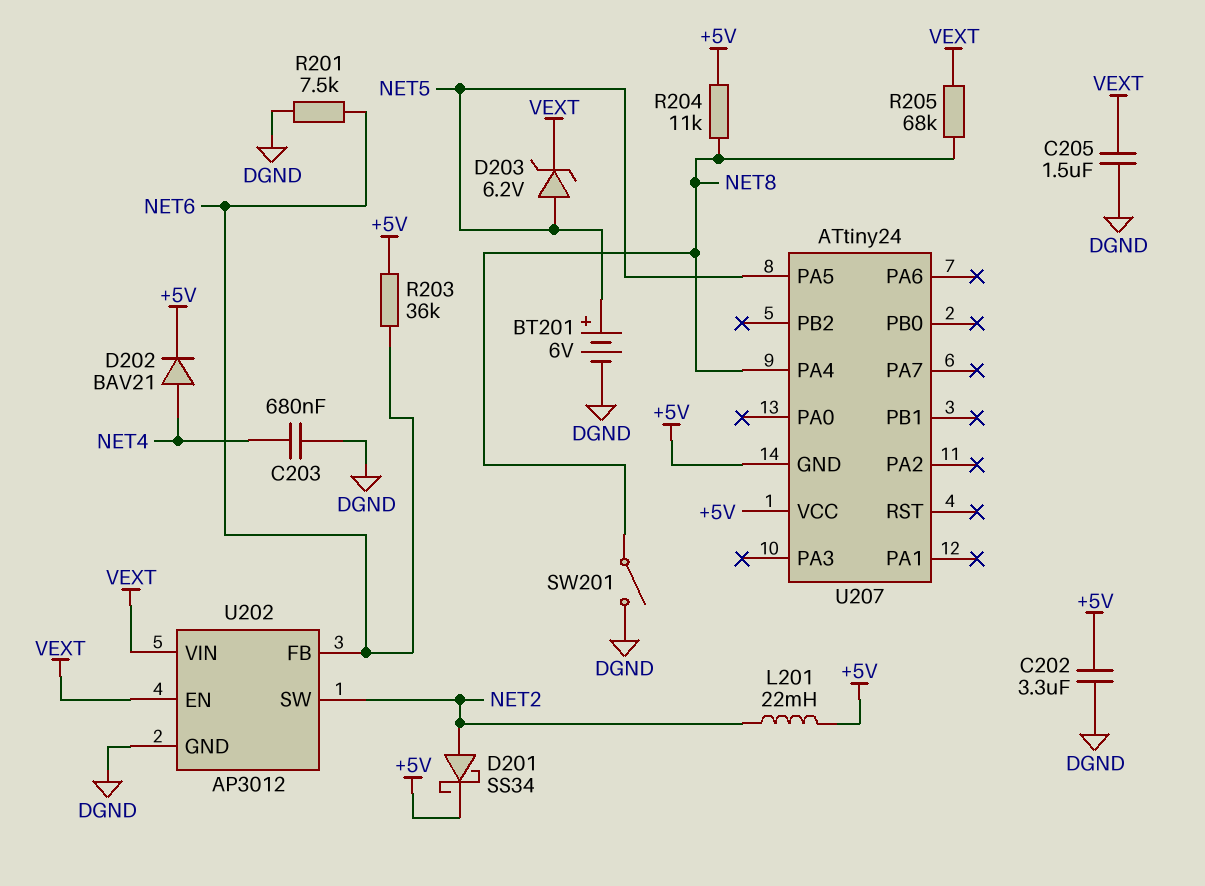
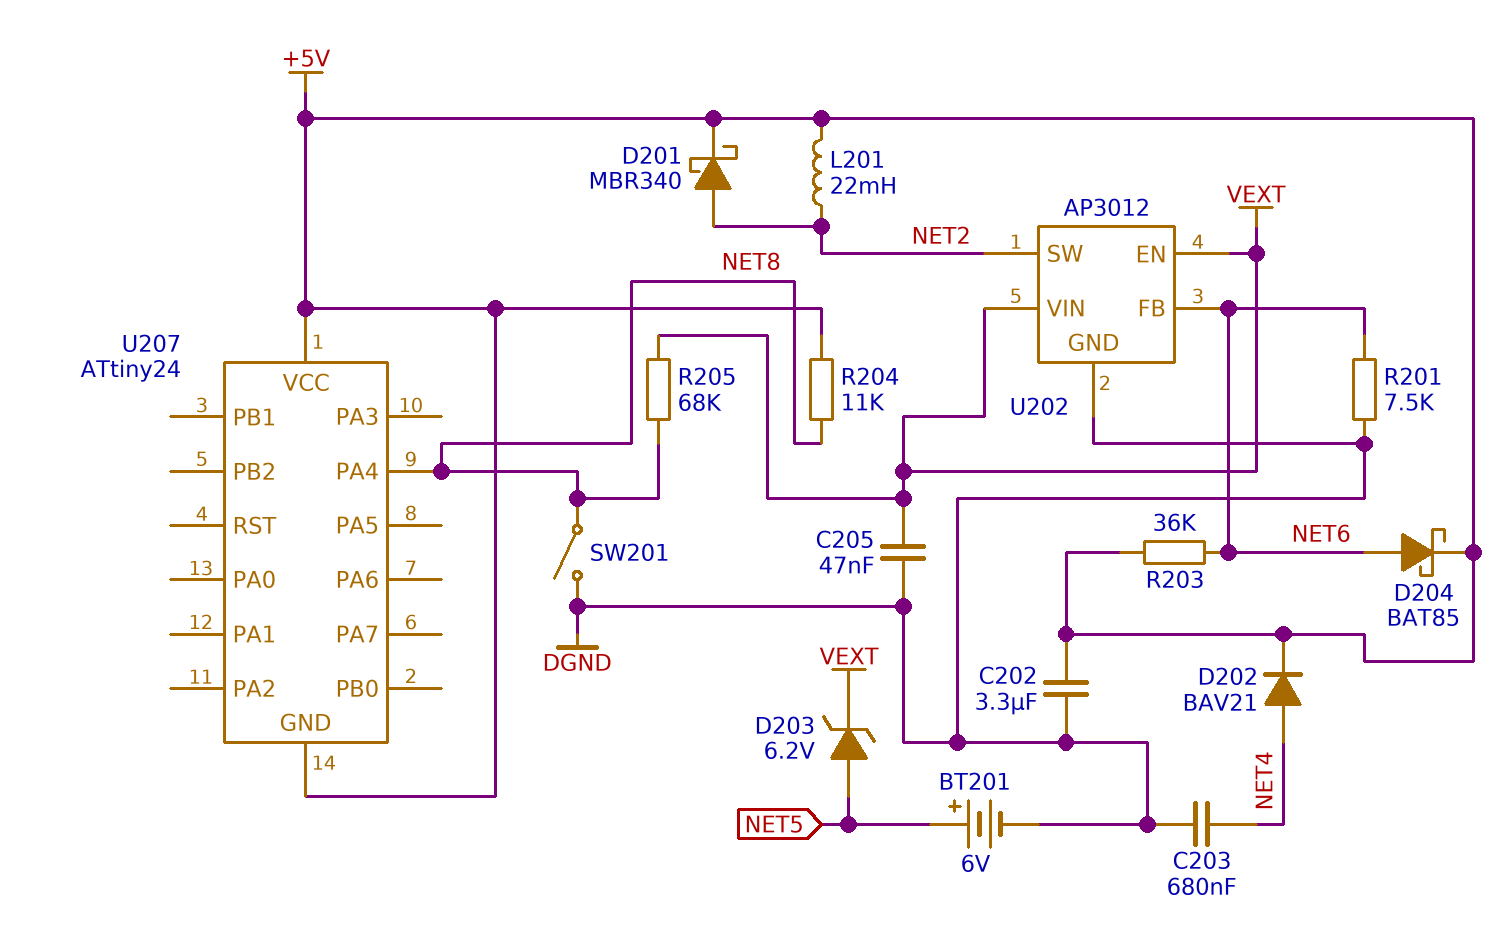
C205: 1.5uF (DGND, VEXT) -> 47nF (DGND, VEXT)
D201: schottky SS34 (A NET2, K +5V) -> schottky MBR340 (A NET2, K +5V)
D204: none -> schottky BAT85 (A NET6, K +5V)
U207 pin PA5: NET5 -> none

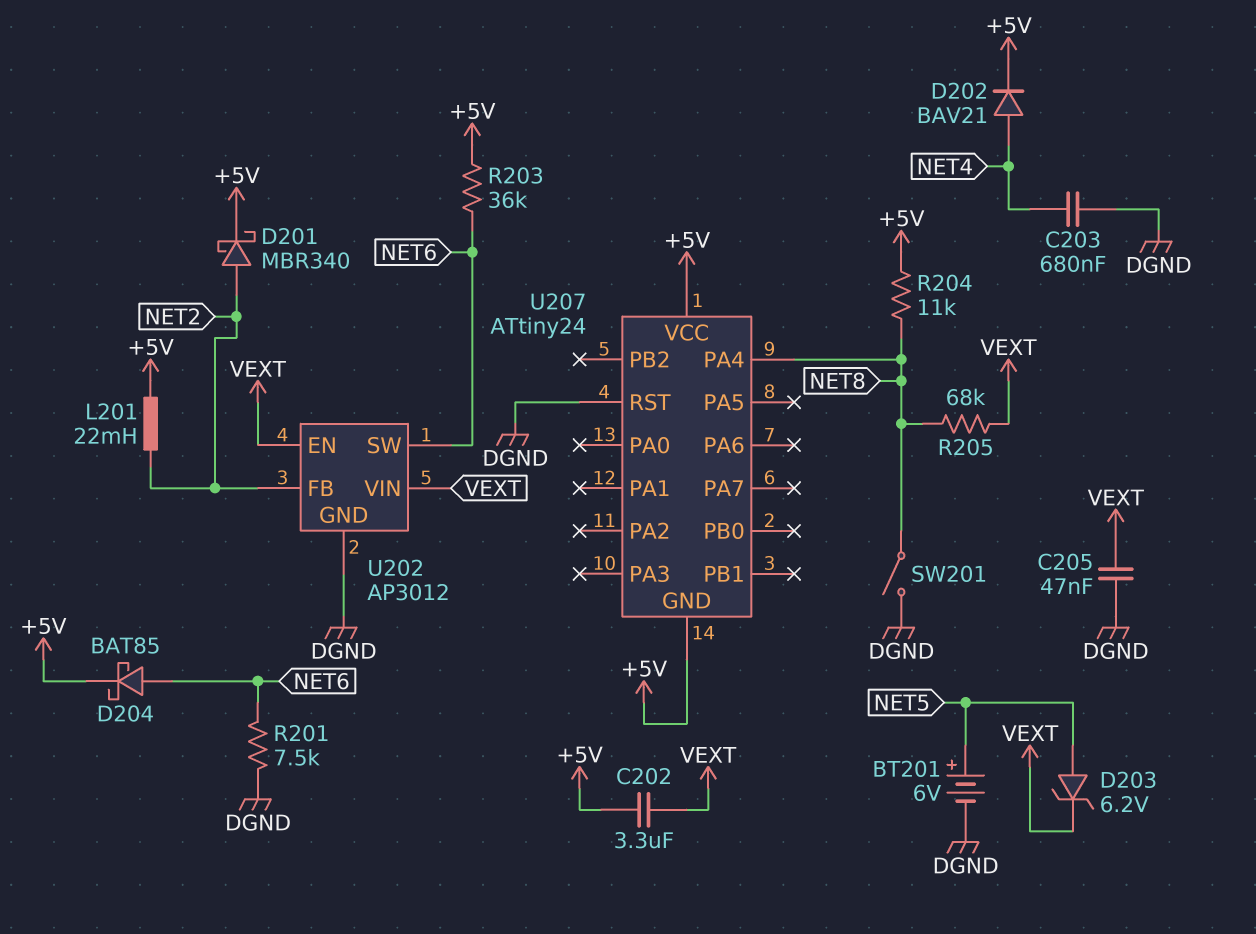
C202: 3.3uF (+5V, DGND) -> 3.3uF (+5V, VEXT)
U202 pin FB: NET6 -> NET2
U202 pin SW: NET2 -> NET6
U207 pin RST: none -> DGND

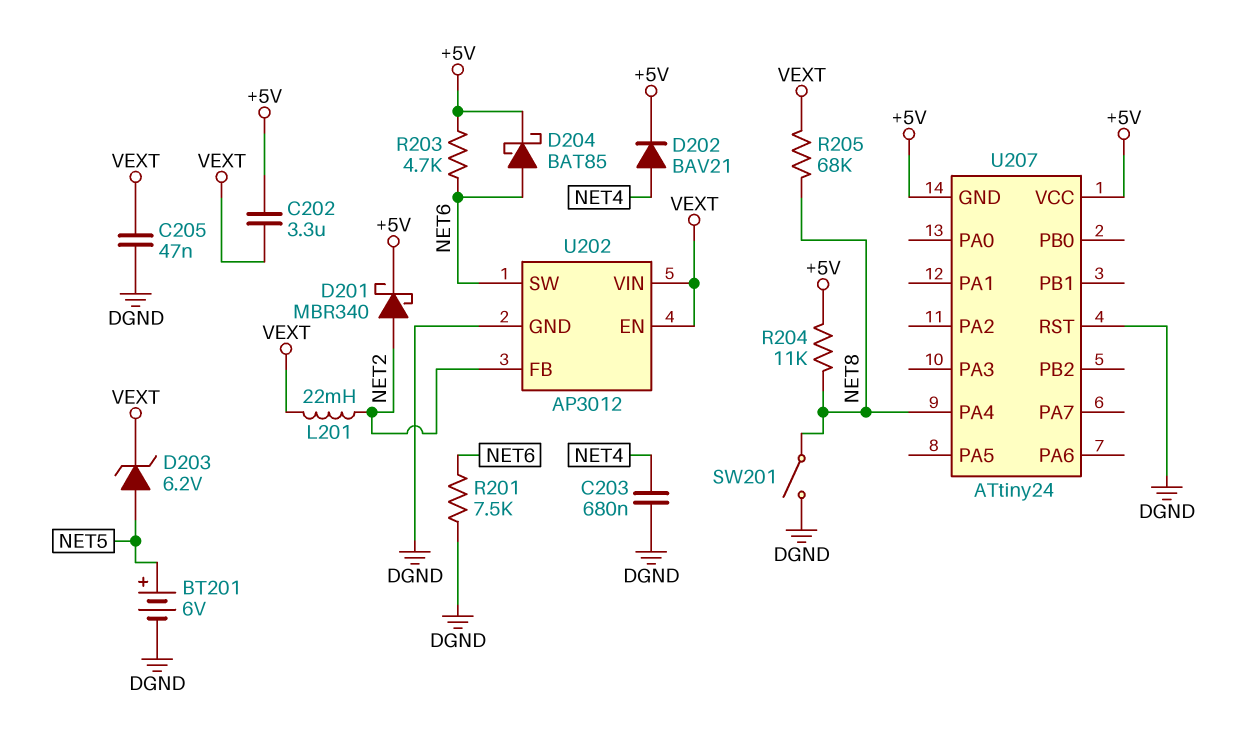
L201: 22mH (+5V, NET2) -> 22mH (NET2, VEXT)
R203: 36k (+5V, NET6) -> 4.7k (+5V, NET6)

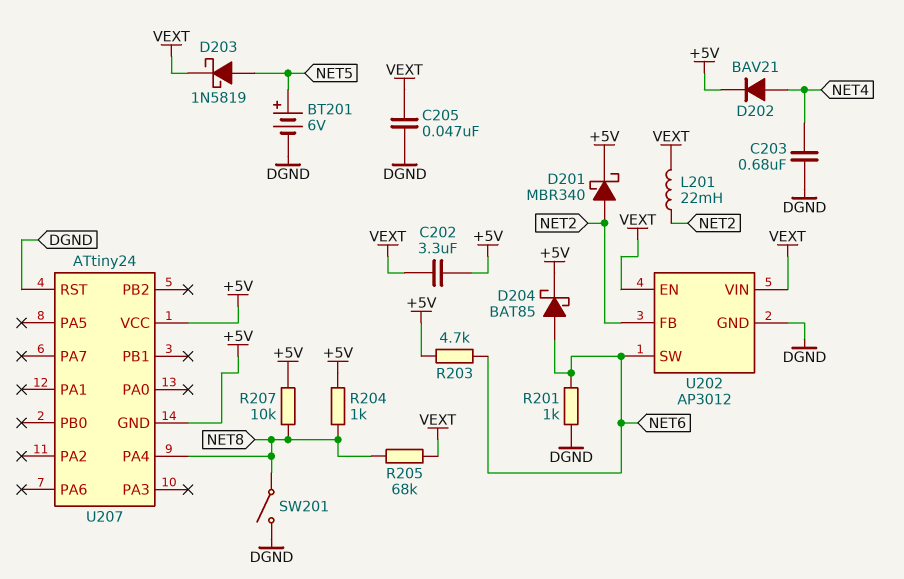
D203: zener 6.2V (A NET5, K VEXT) -> schottky 1N5819 (A NET5, K VEXT)
R201: 7.5k (DGND, NET6) -> 1k (DGND, NET6)
R204: 11k (+5V, NET8) -> 1k (+5V, NET8)
R207: none -> 10k (+5V, NET8)

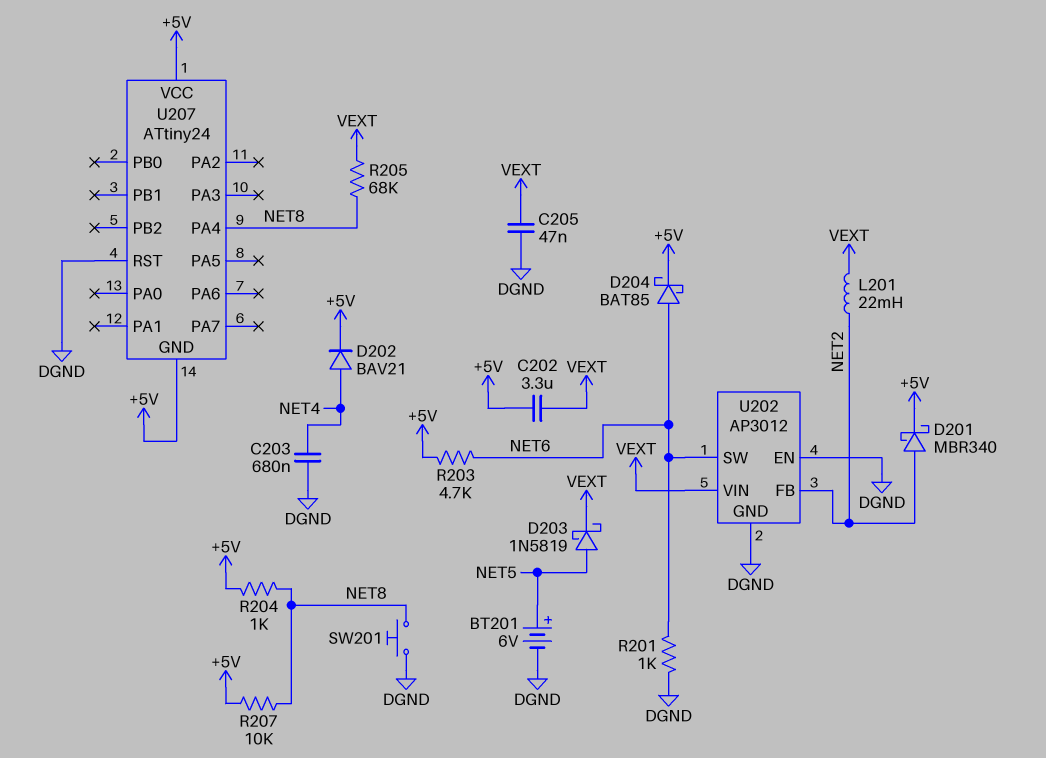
SW201: switch (DGND, NET8) -> button (DGND, NET8)
U202 pin EN: VEXT -> DGND

